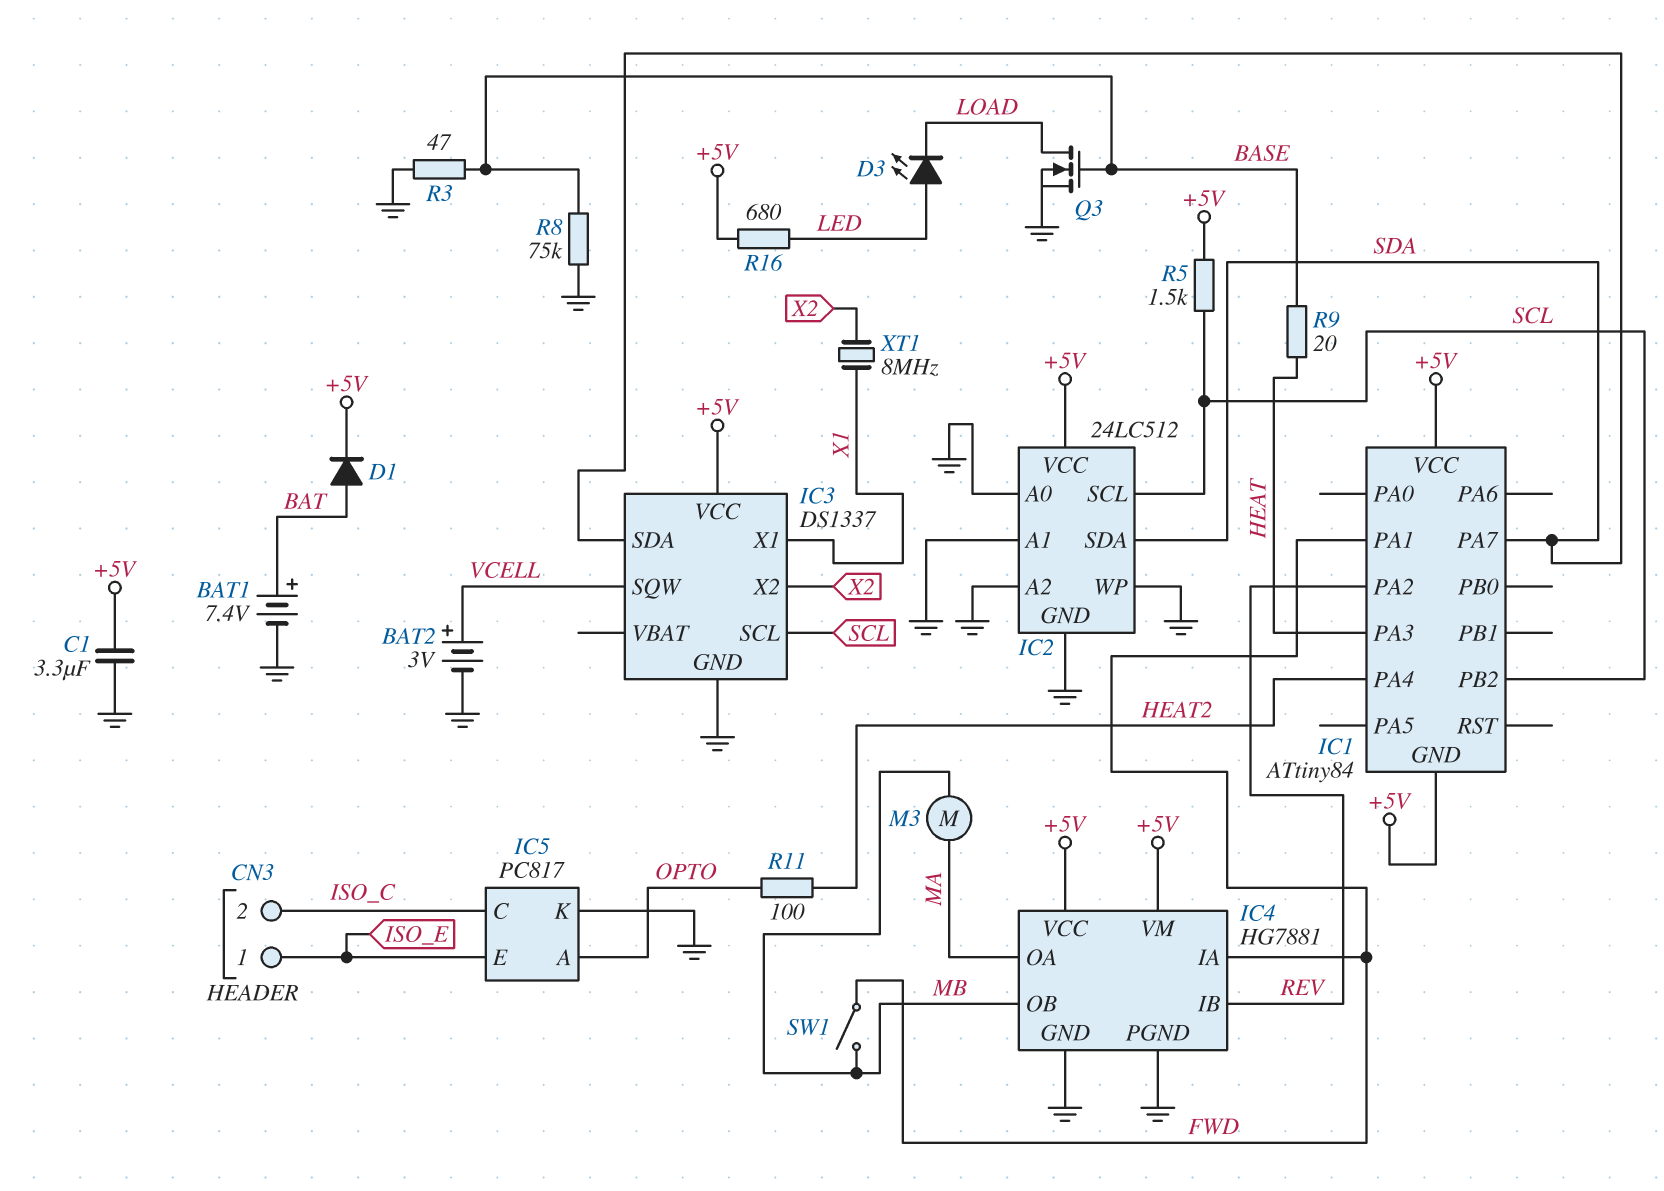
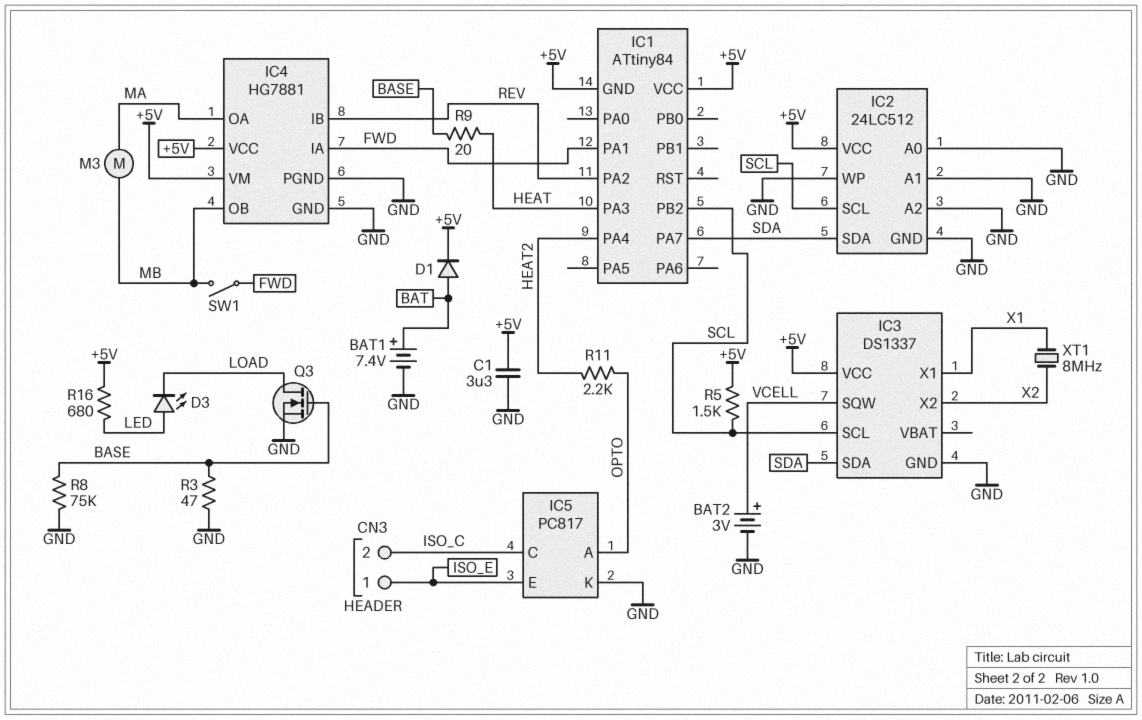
R11: 100 (HEAT2, OPTO) -> 2.2k (HEAT2, OPTO)

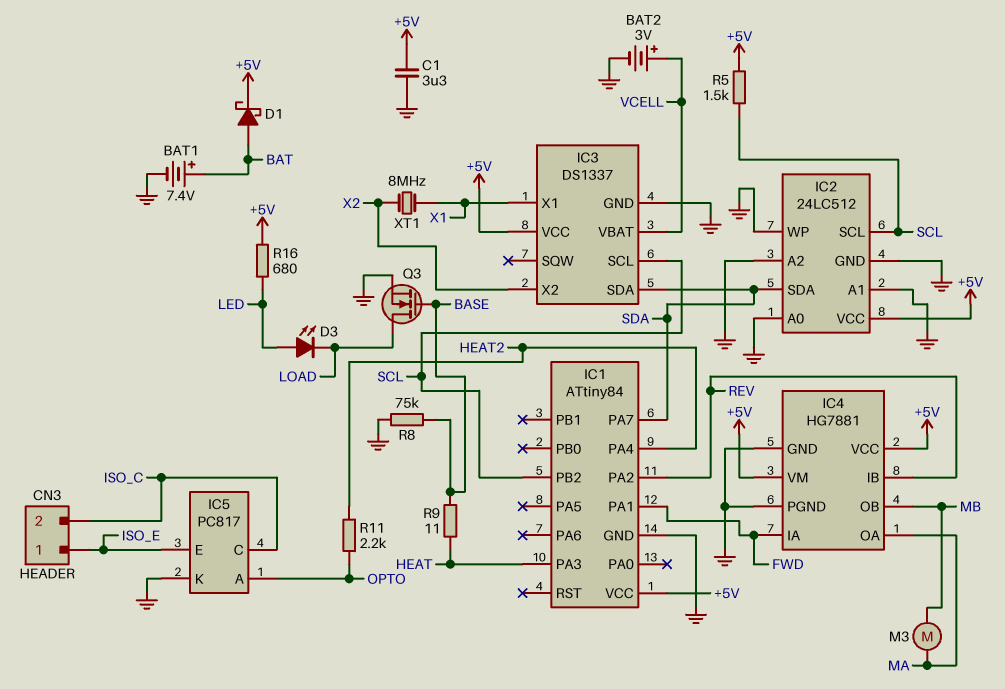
D1: diode (A BAT, K +5V) -> schottky (A BAT, K +5V)
IC1 pin GND: +5V -> GND
IC3 pin SQW: VCELL -> none
IC3 pin VBAT: none -> VCELL
R3: 47 (BASE, GND) -> none
R9: 20 (BASE, HEAT) -> 11 (BASE, HEAT)
SW1: switch (FWD, MB) -> none

